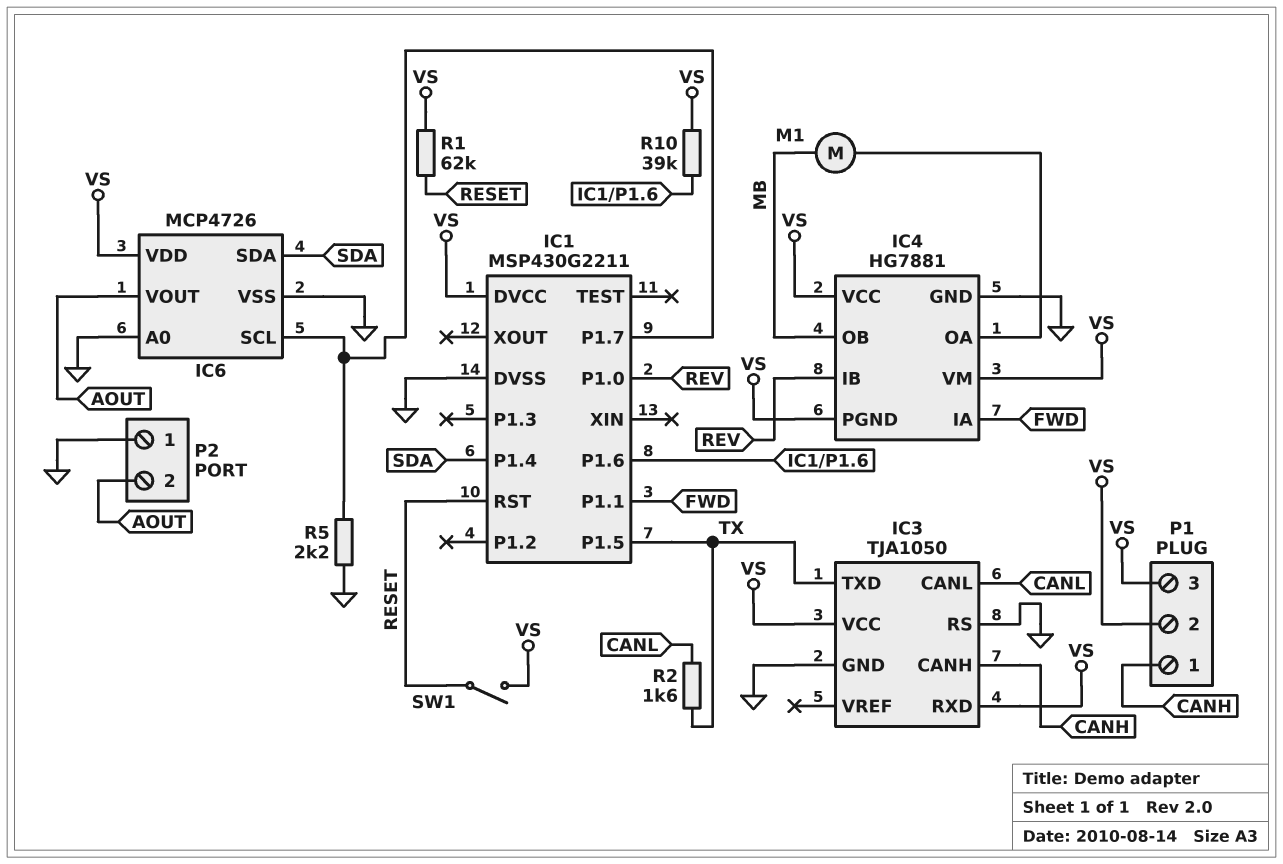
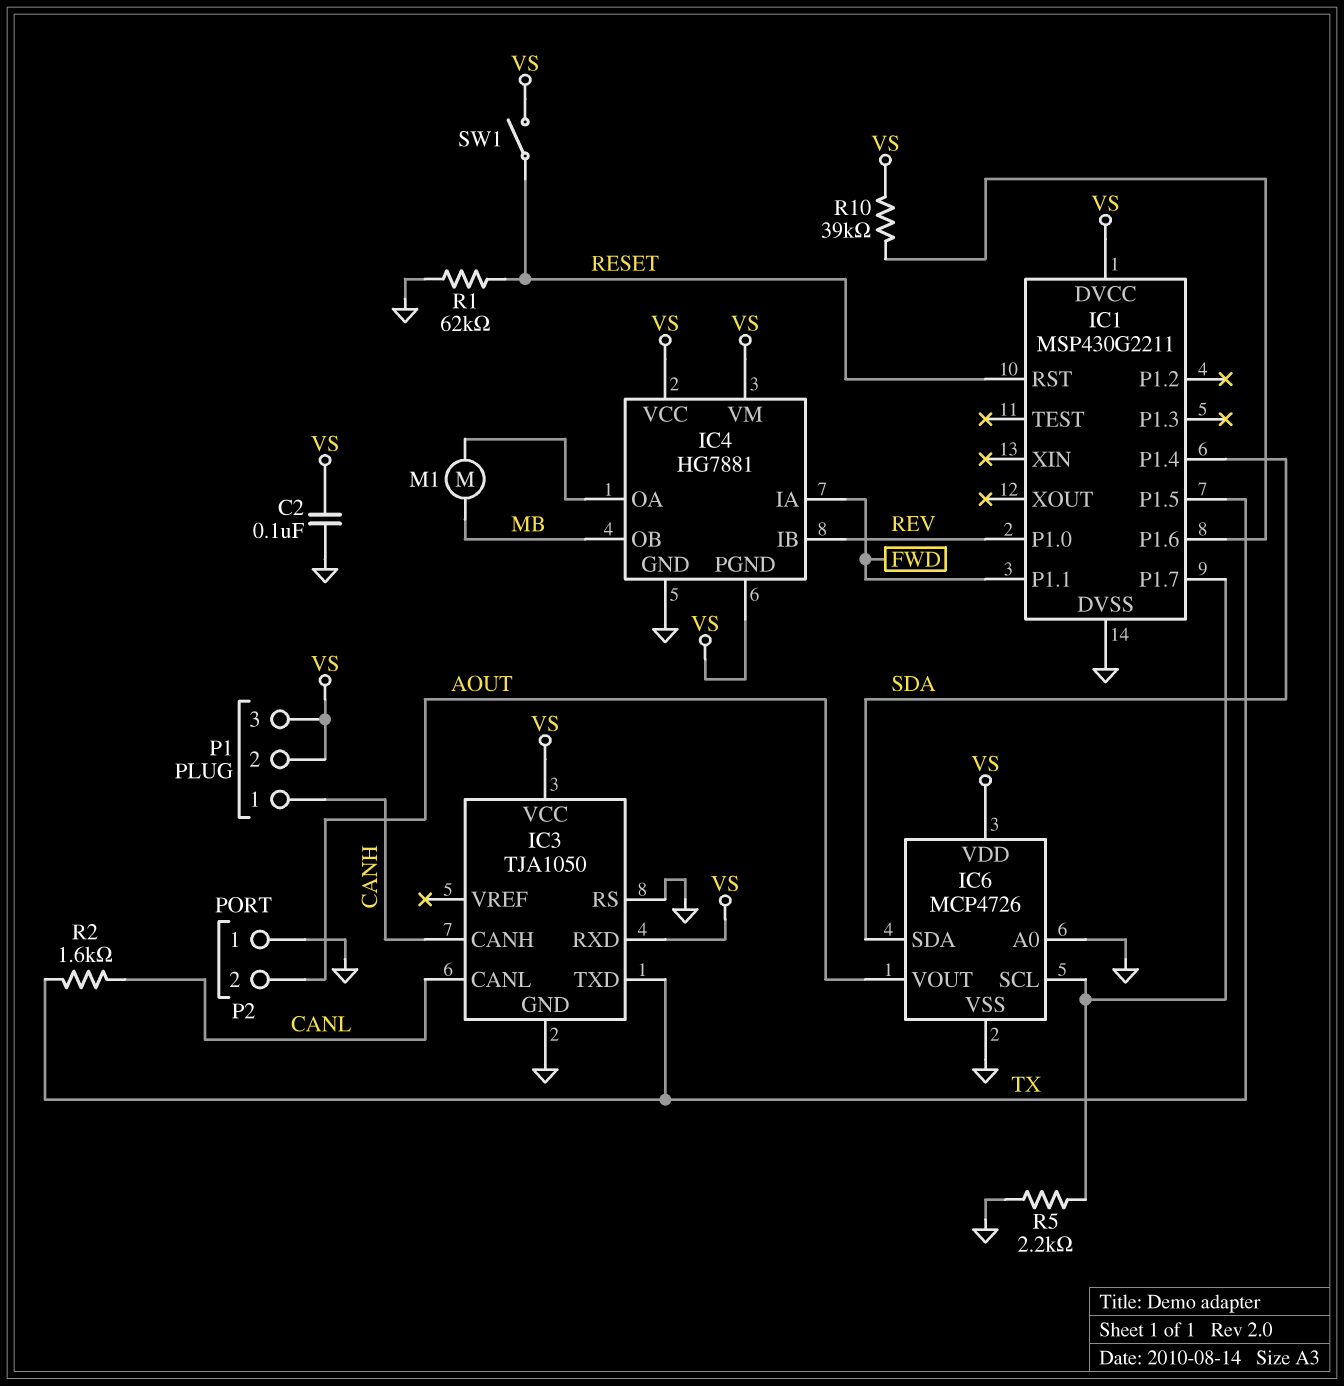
C2: none -> 100nF (GND, VS)
R1: 62k (RESET, VS) -> 62k (GND, RESET)

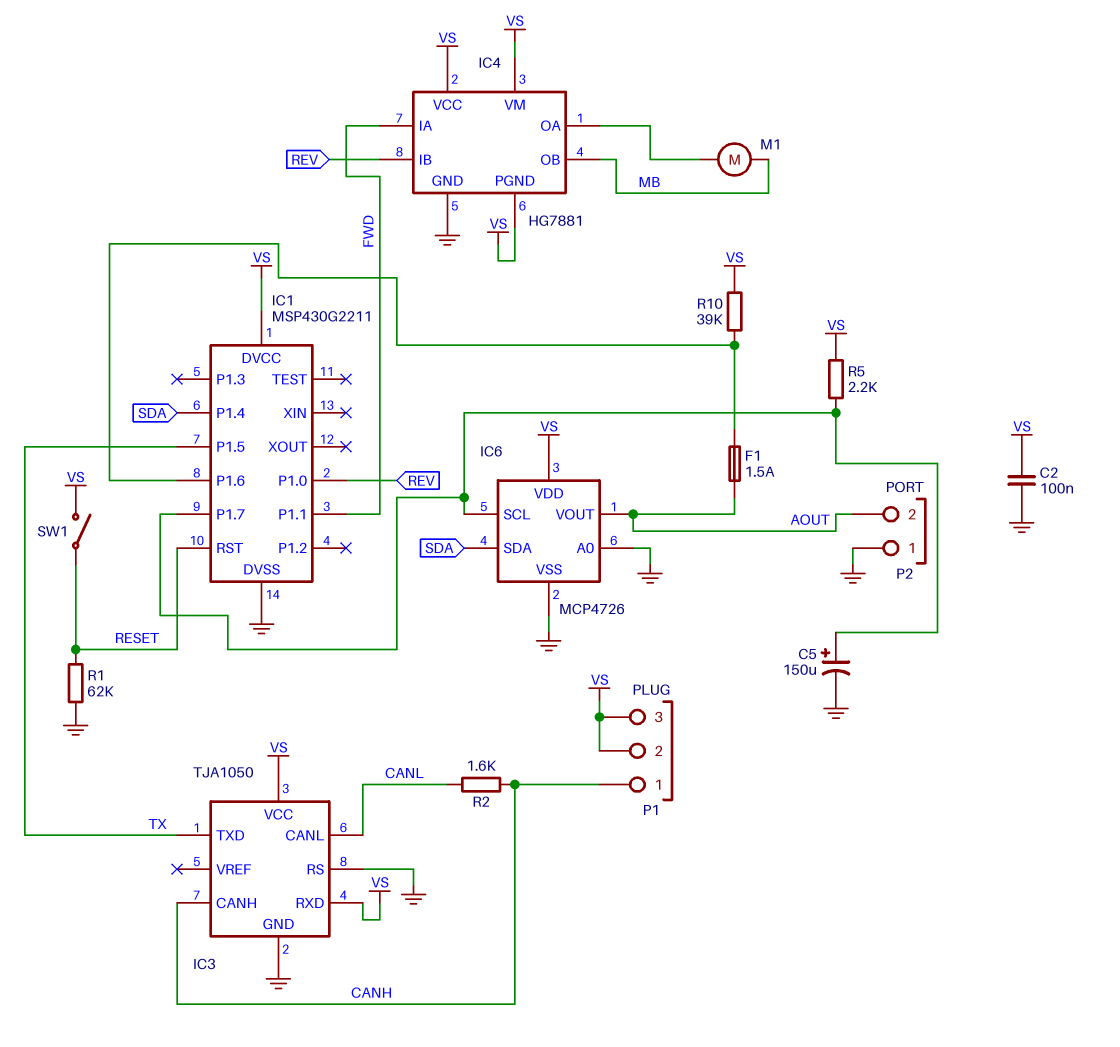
C5: none -> 150uF (plus IC1/P1.7, minus GND)
F1: none -> 1.5A (AOUT, IC1/P1.6)
R2: 1.6k (CANL, TX) -> 1.6k (CANH, CANL)
R5: 2.2k (GND, IC1/P1.7) -> 2.2k (IC1/P1.7, VS)

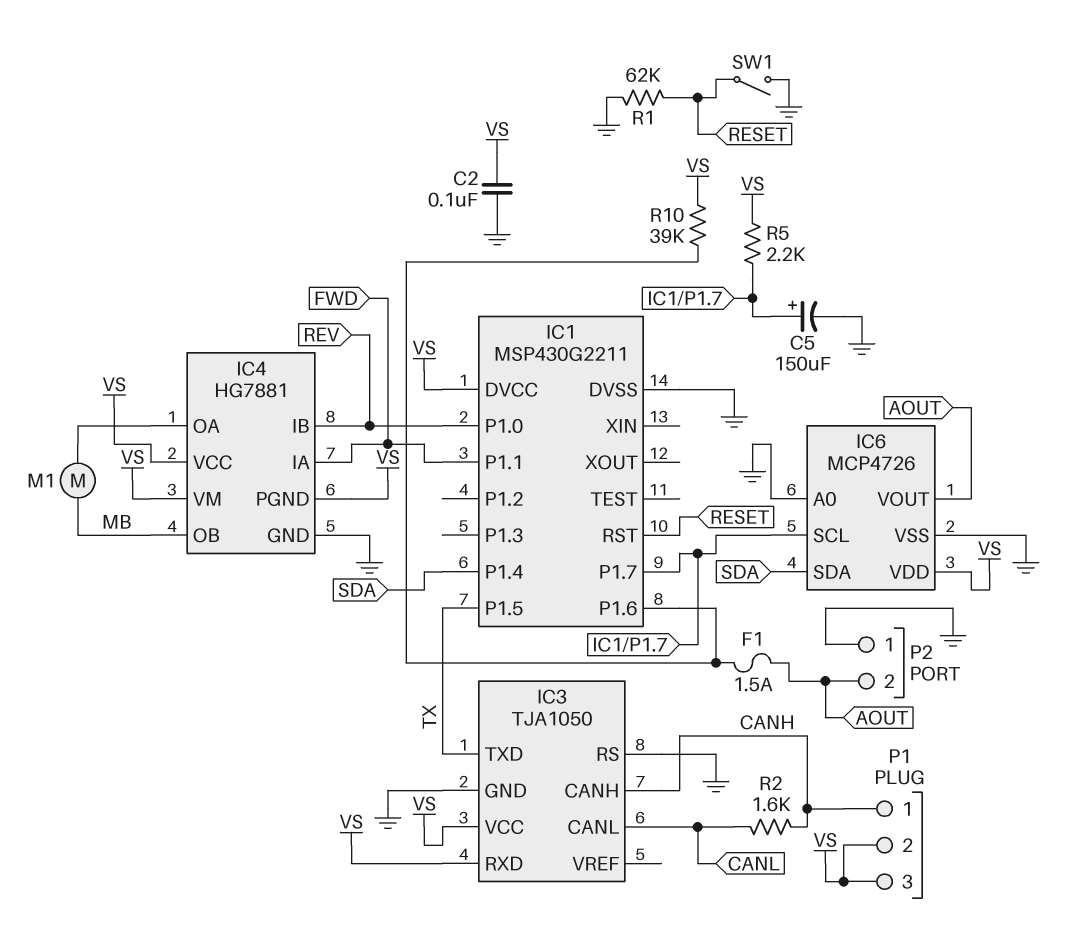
SW1: switch (RESET, VS) -> switch (GND, RESET)

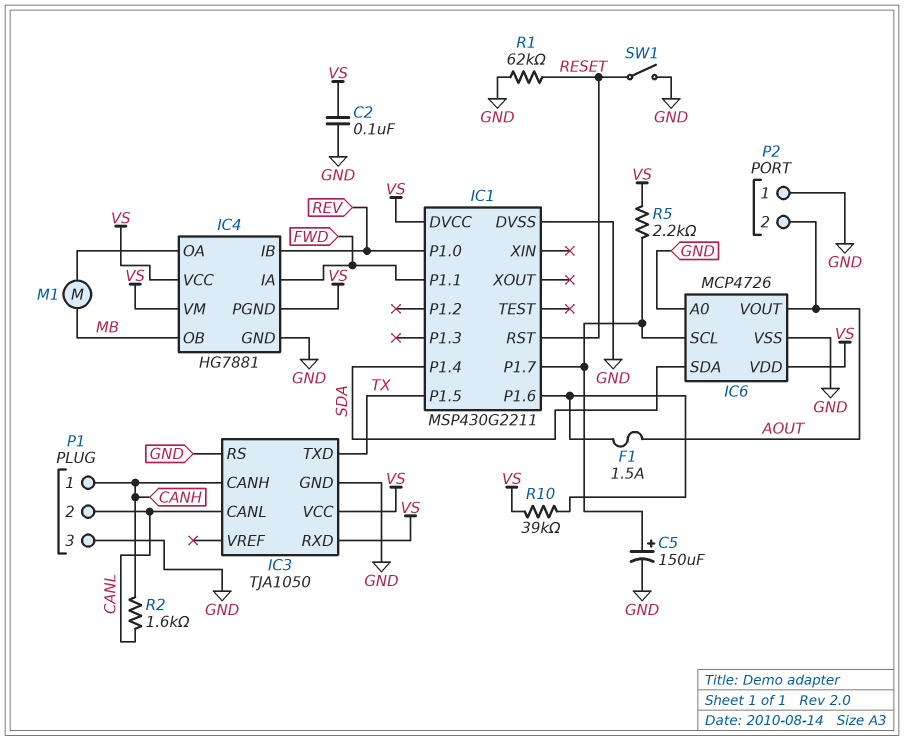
P1 pin 2: VS -> CANL
P1 pin 3: VS -> GND

